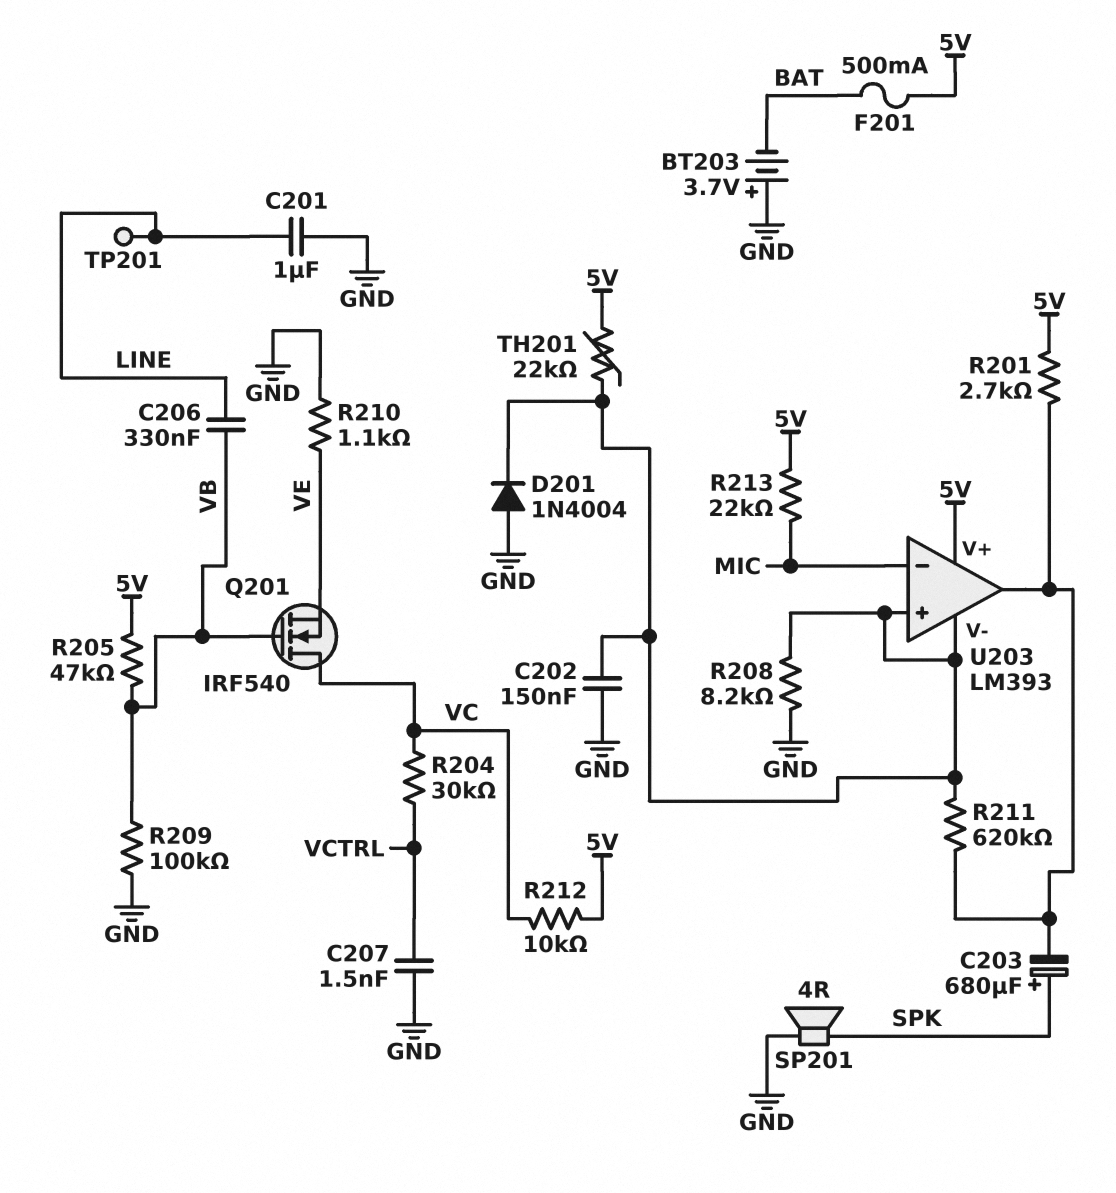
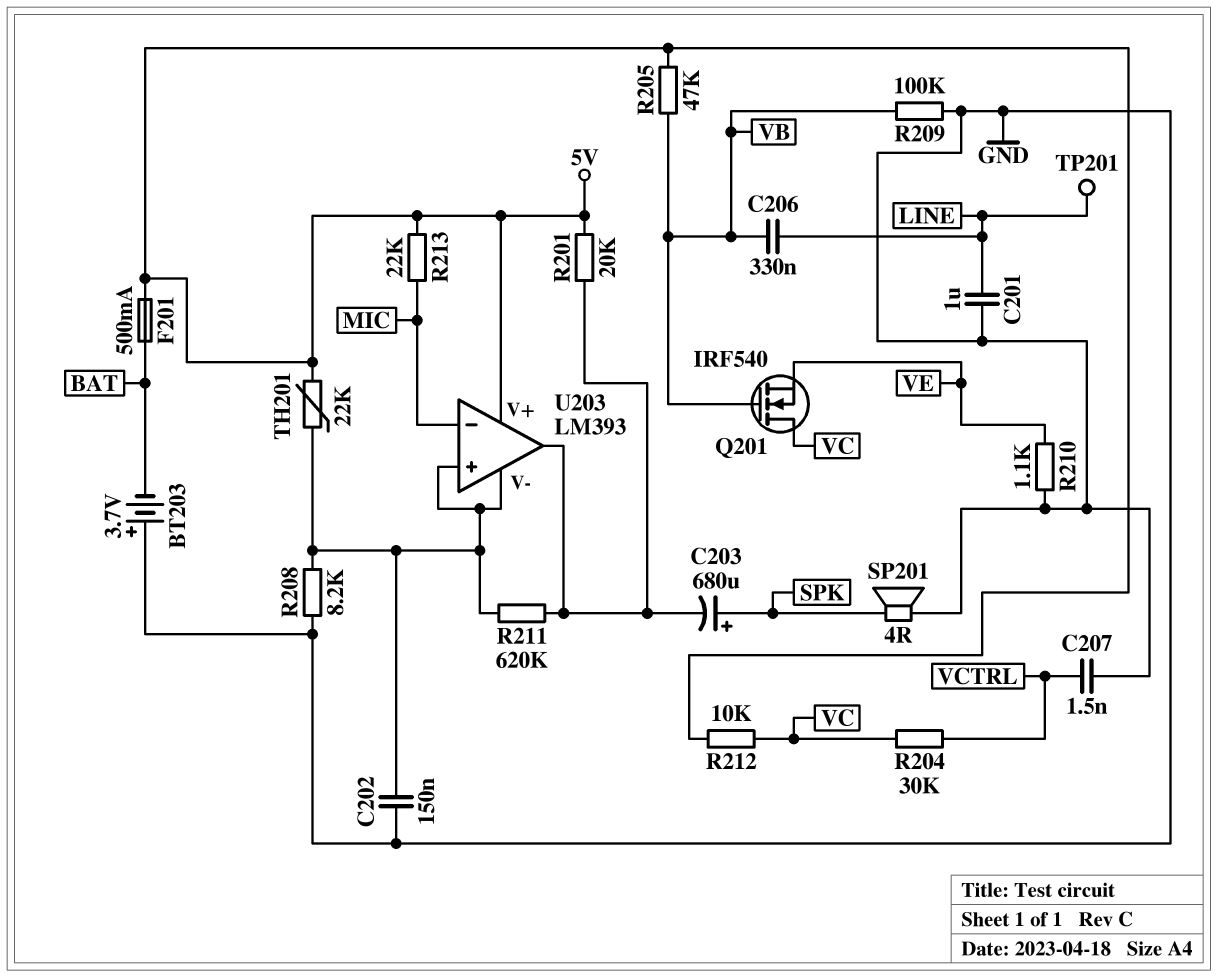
D201: diode 1N4004 (A GND, K U203/V-) -> none
R201: 2.7k (5V, U203/out) -> 20k (5V, U203/out)

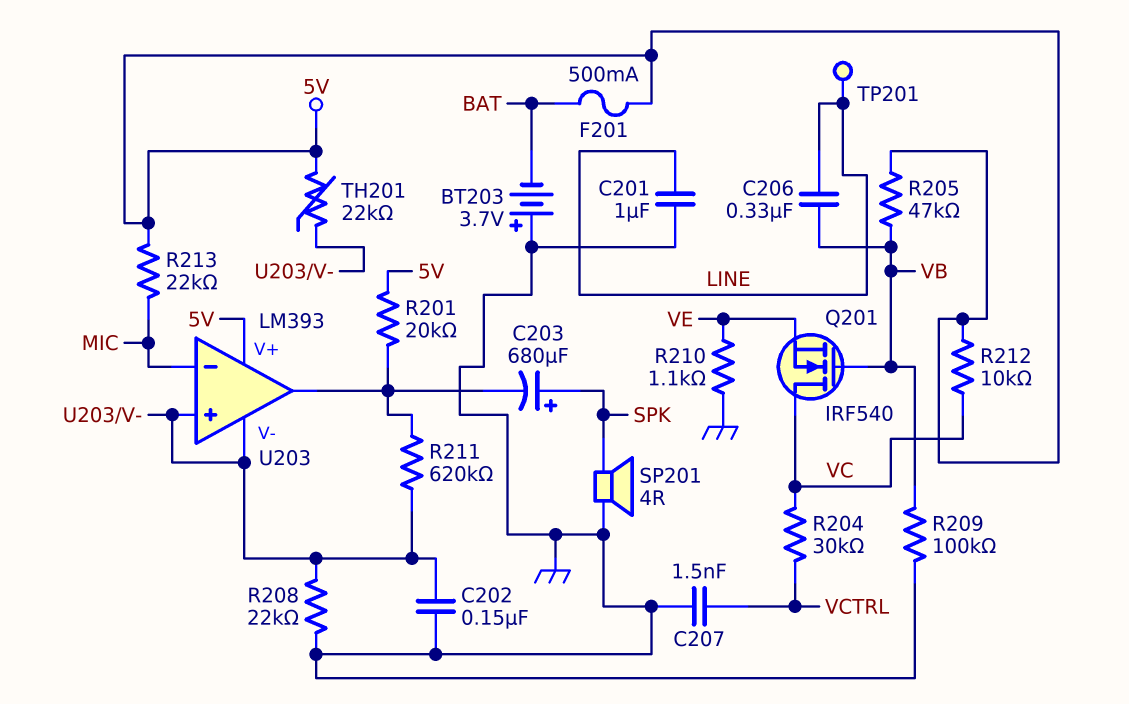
R208: 8.2k (GND, U203/V-) -> 22k (GND, U203/V-)

